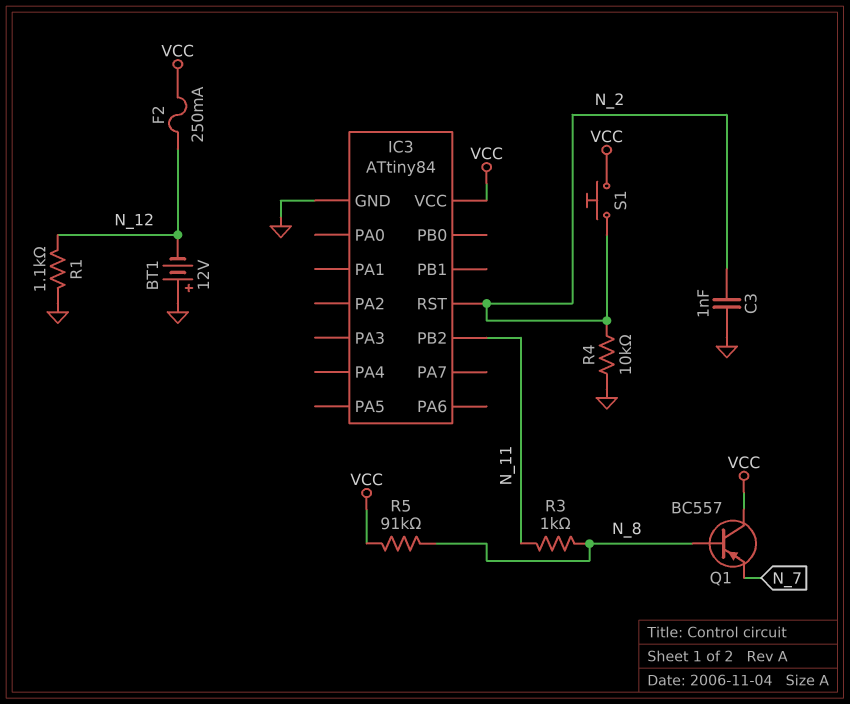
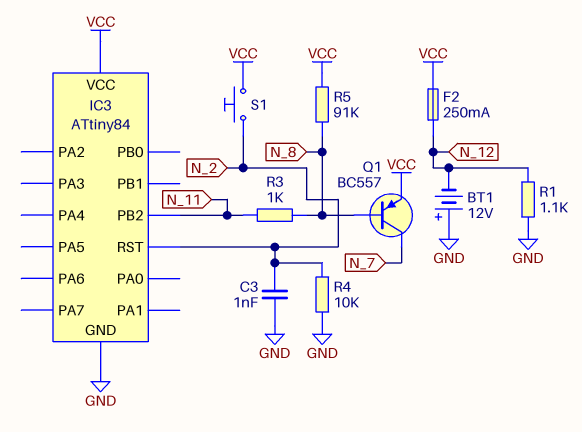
Q1: PNP BC557 (B N_8, C VCC, E N_7) -> PNP BC557 (B N_8, C N_7, E VCC)

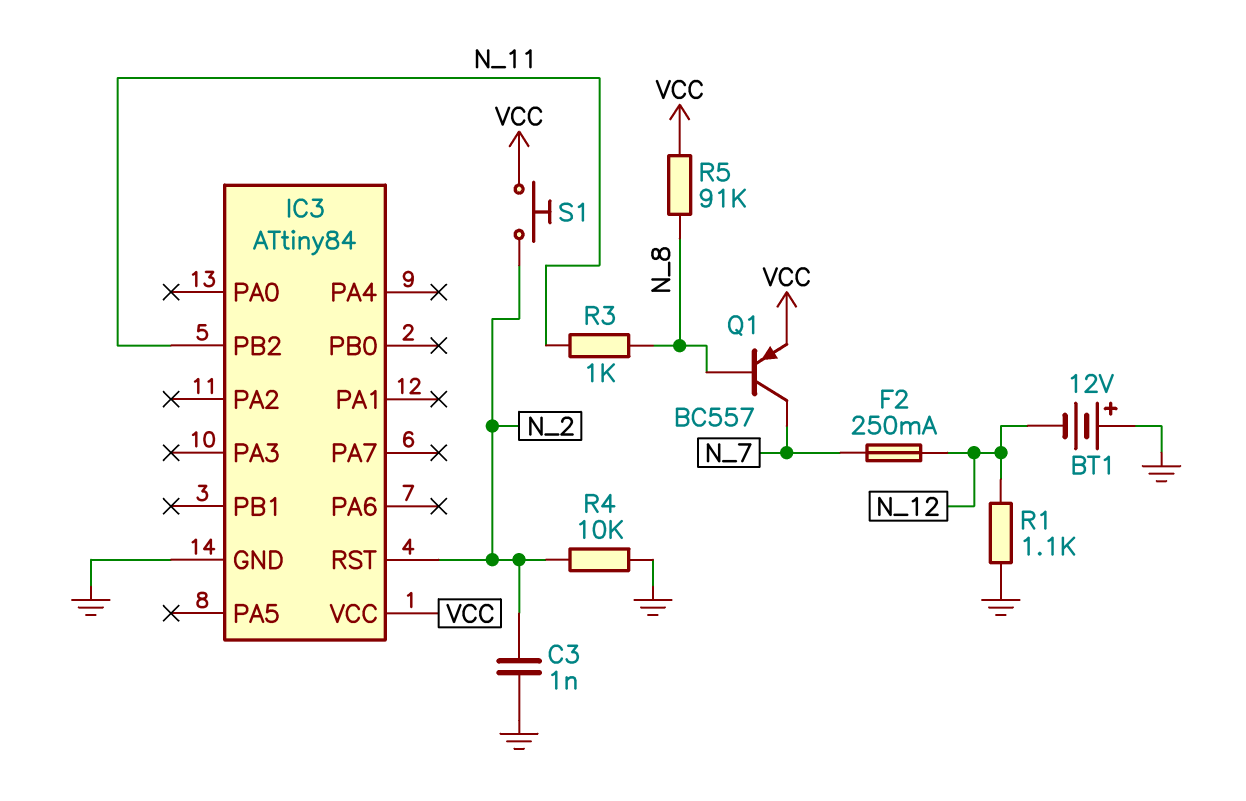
F2: 250mA (N_12, VCC) -> 250mA (N_7, N_12)

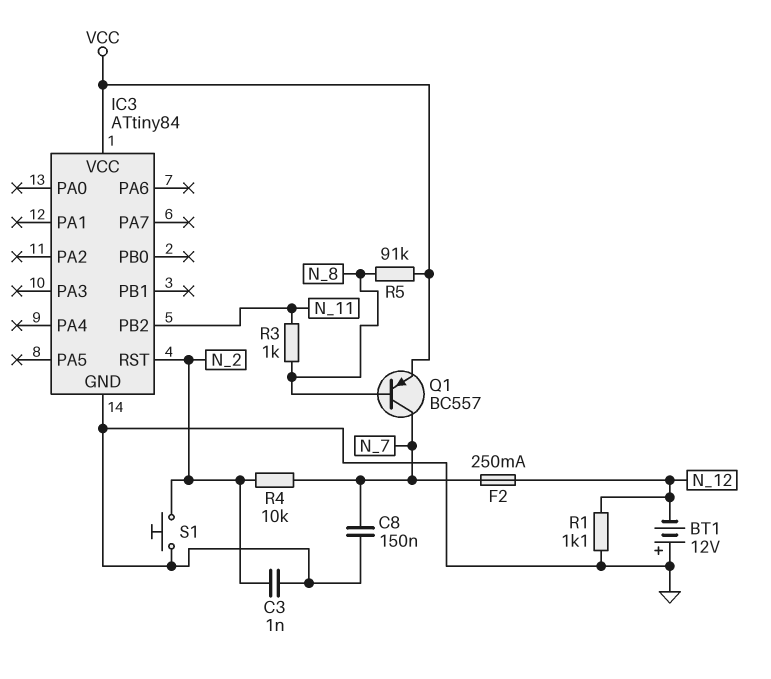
C8: none -> 150nF (GND, N_7)
R4: 10k (GND, N_2) -> 10k (N_2, N_7)
S1: button (N_2, VCC) -> button (GND, N_2)

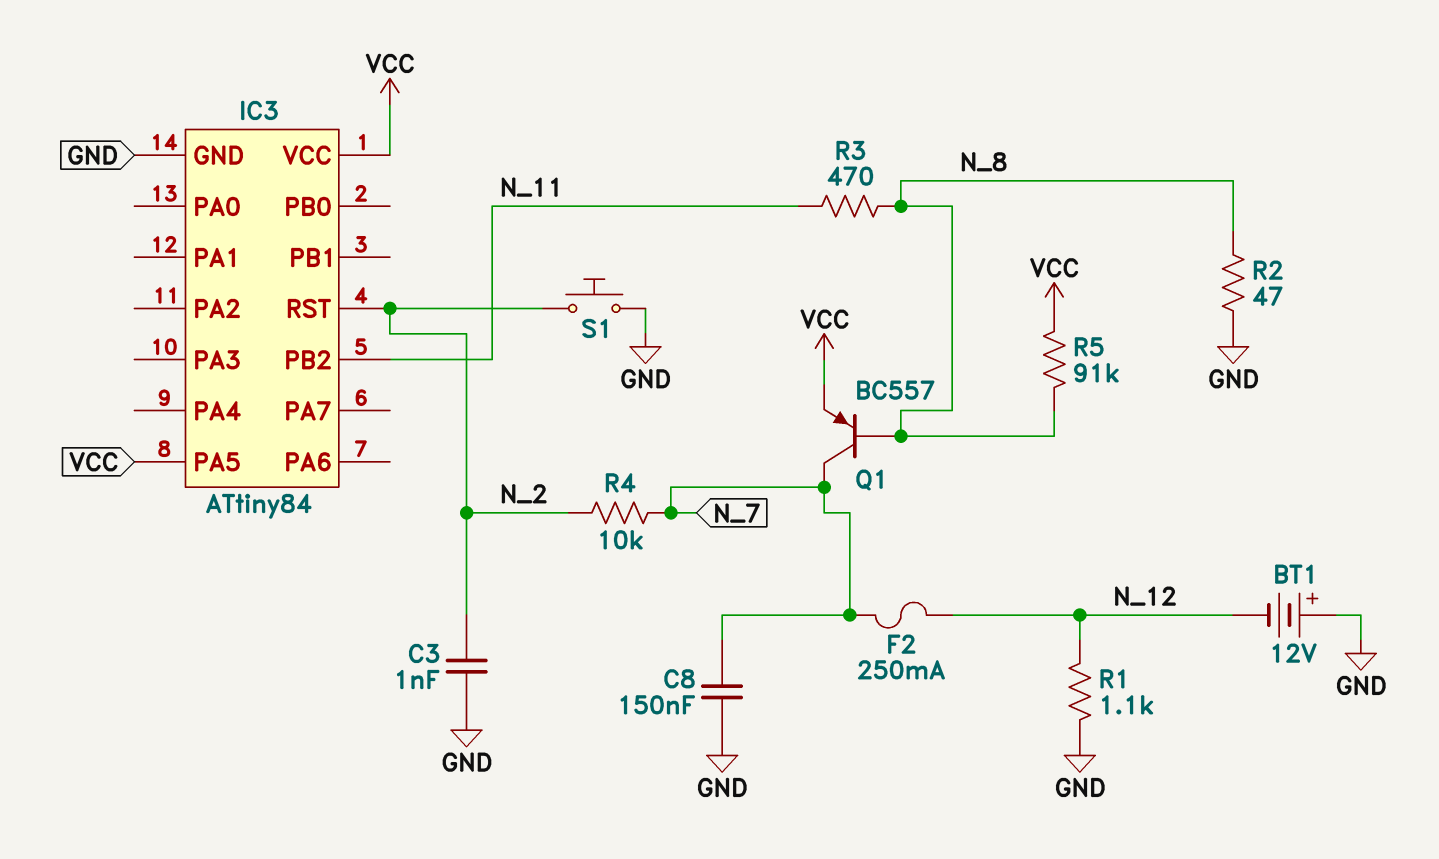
IC3 pin PA5: none -> VCC
R2: none -> 47 (GND, N_8)
R3: 1k (N_8, N_11) -> 470 (N_8, N_11)

